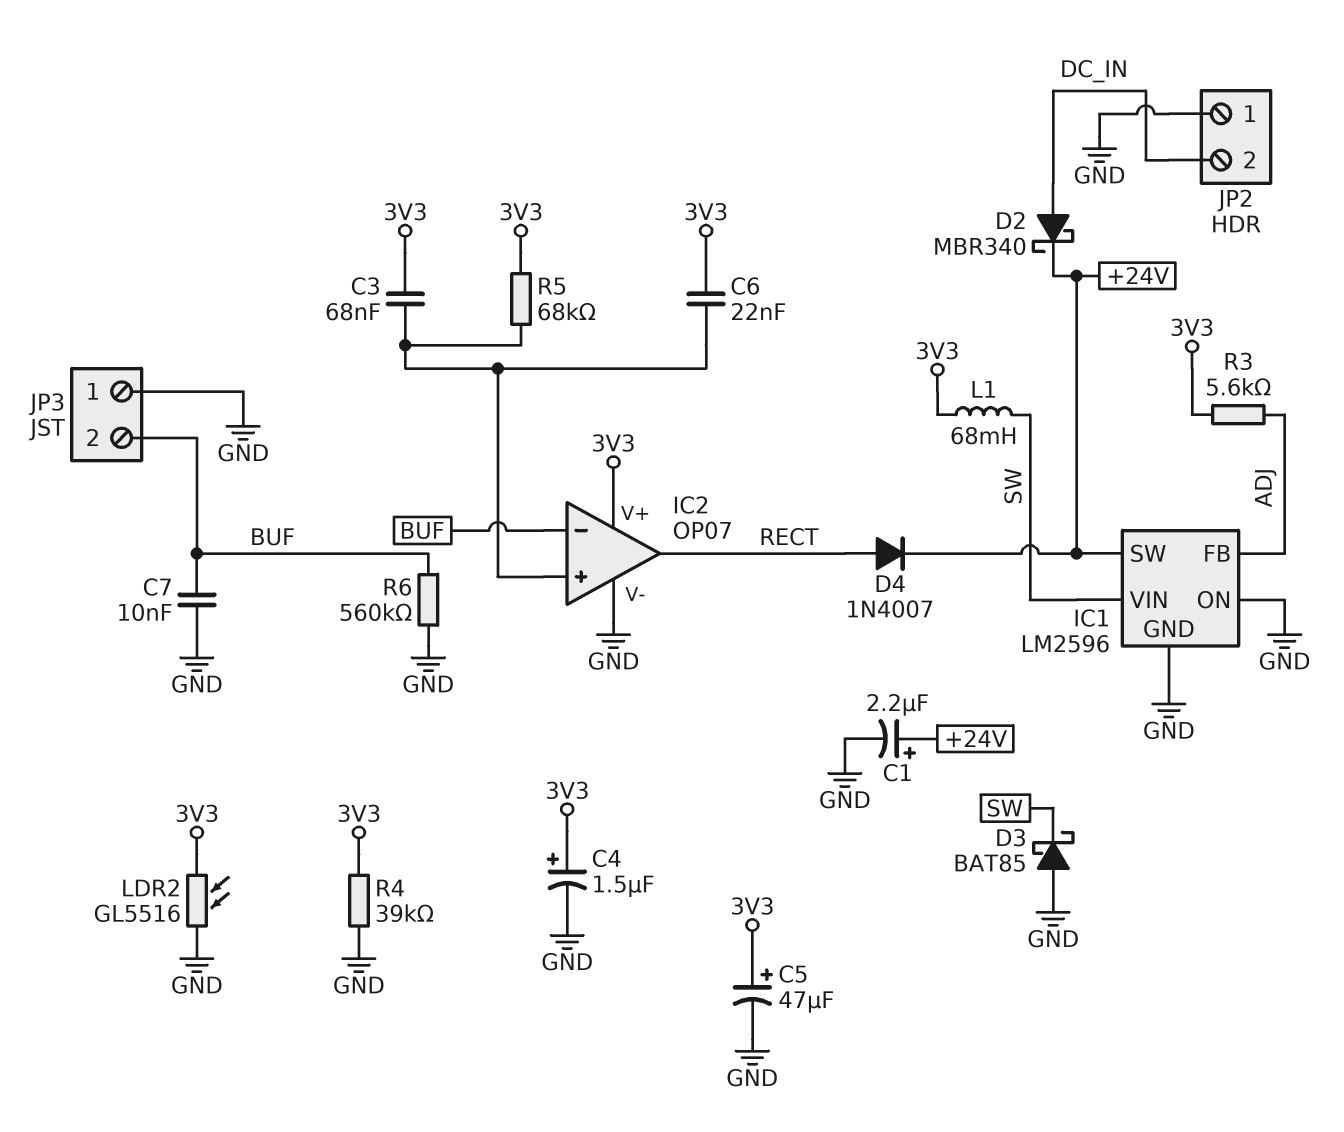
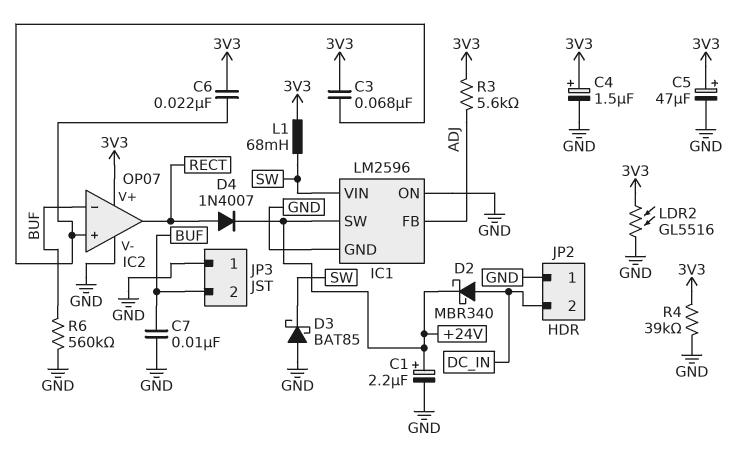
R5: 68k (3V3, IC2/in+) -> none

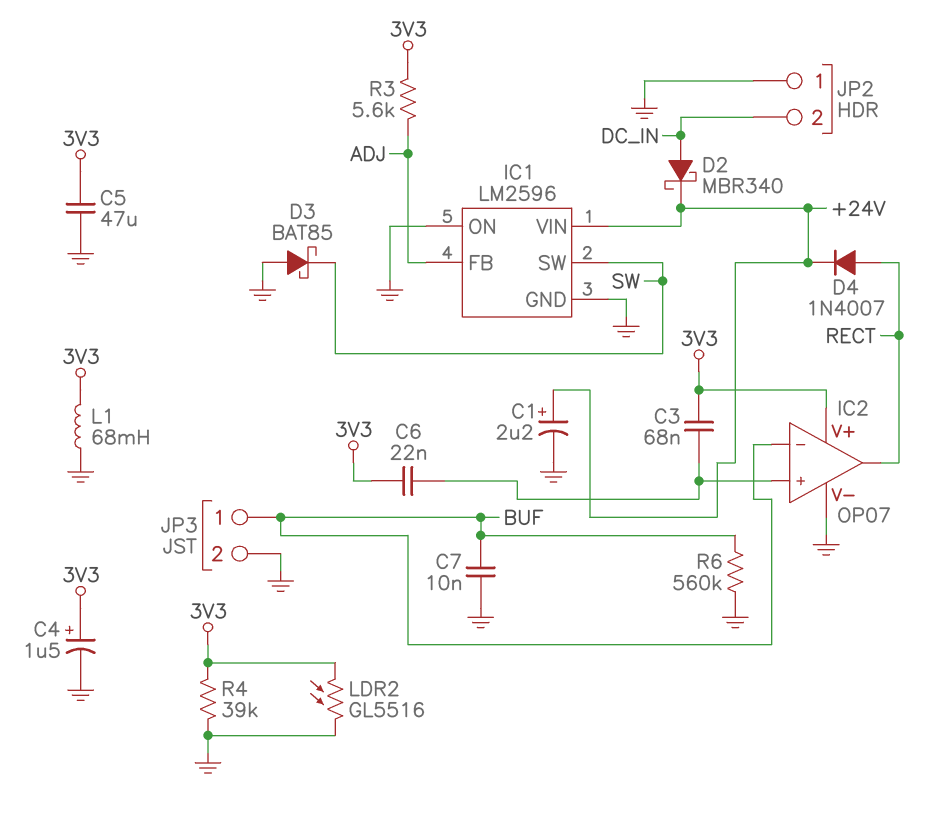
C5: 47uF (plus 3V3, minus GND) -> 47uF (3V3, GND)
IC1 pin SW: +24V -> SW
IC1 pin VIN: SW -> +24V
JP3 pin 1: GND -> BUF
JP3 pin 2: BUF -> GND
L1: 68mH (3V3, SW) -> 68mH (3V3, GND)

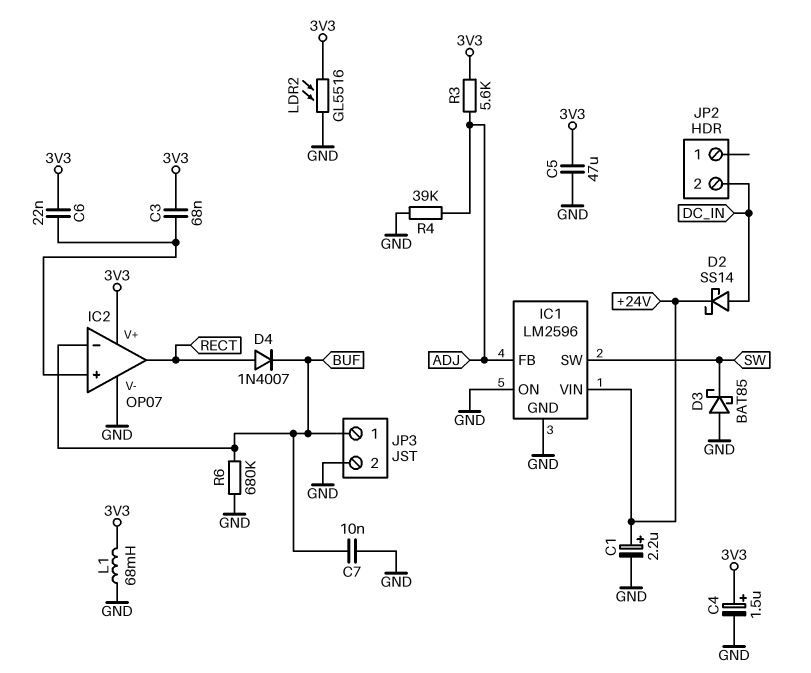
D2: schottky MBR340 (A DC_IN, K +24V) -> schottky SS14 (A DC_IN, K +24V)
D4: diode 1N4007 (A RECT, K +24V) -> diode 1N4007 (A RECT, K BUF)
JP2 pin 1: GND -> none
R4: 39k (3V3, GND) -> 39k (ADJ, GND)
R6: 560k (BUF, GND) -> 680k (BUF, GND)

